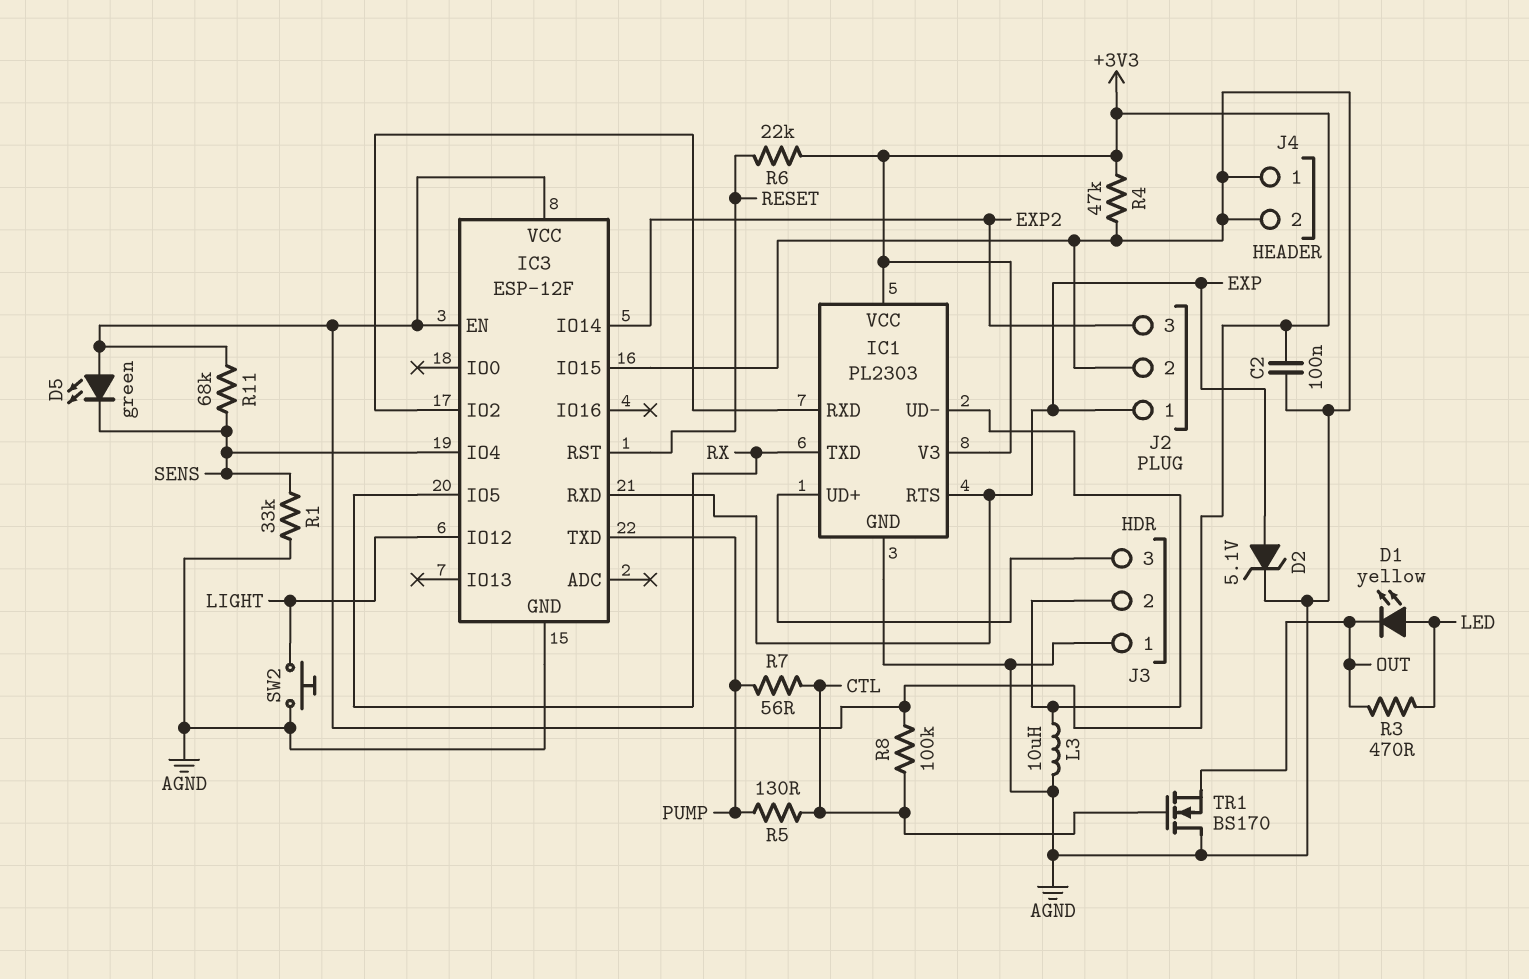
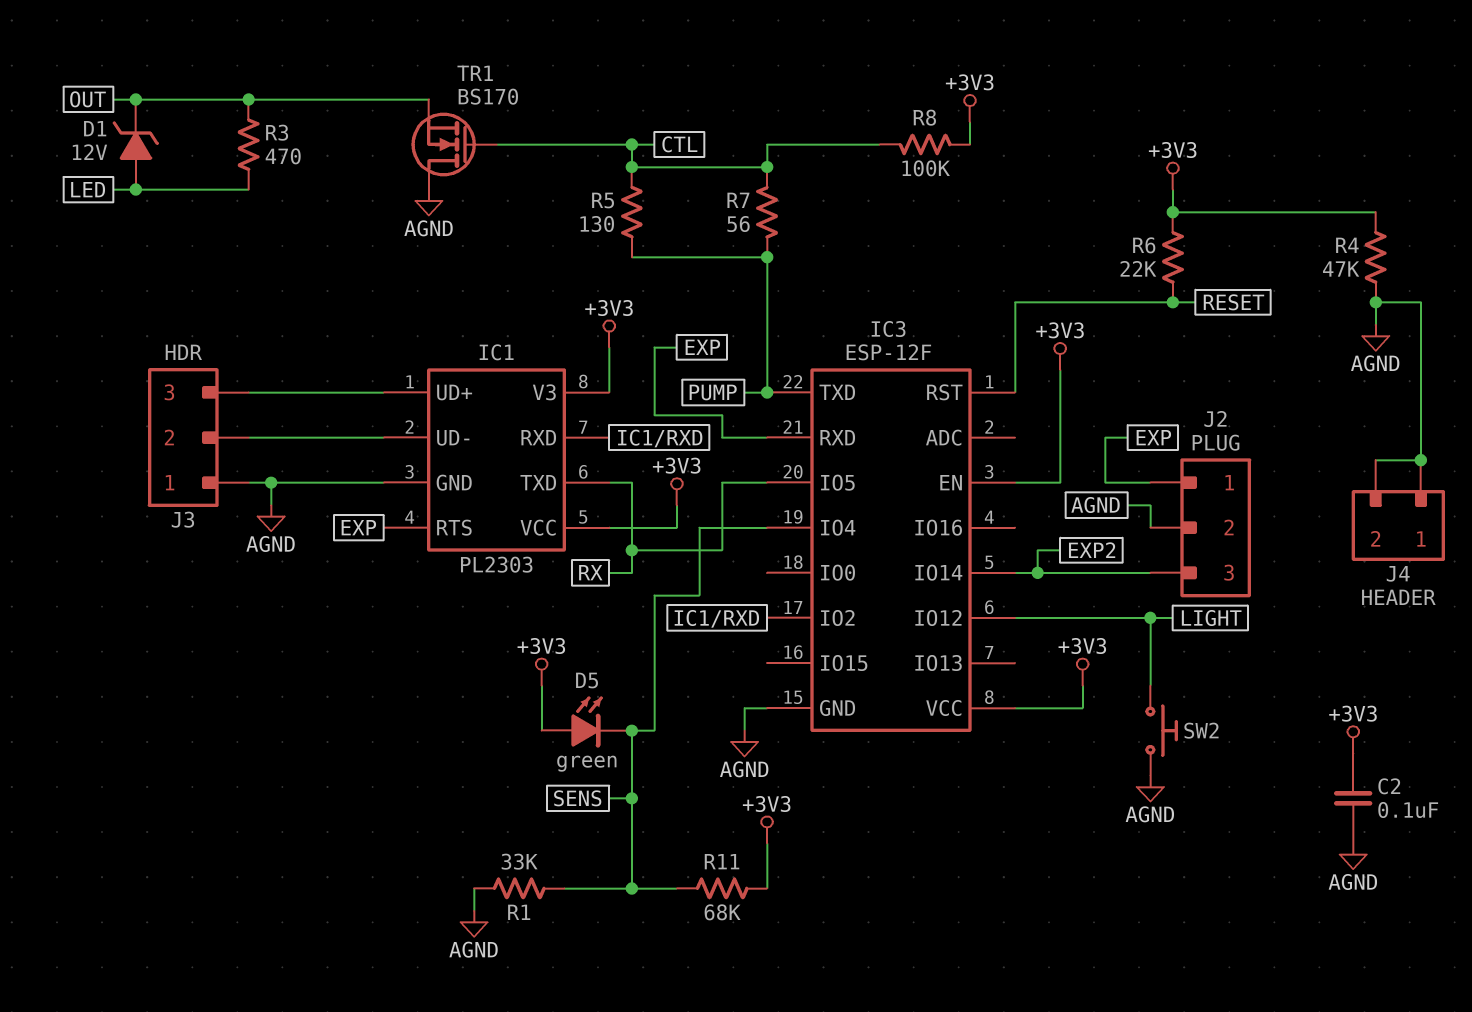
D1: LED yellow (A LED, K OUT) -> zener 12V (A LED, K OUT)
D2: zener 5.1V (A EXP, K AGND) -> none
IC3 pin IO15: AGND -> none
L3: 10uH (AGND, IC1/UD-) -> none

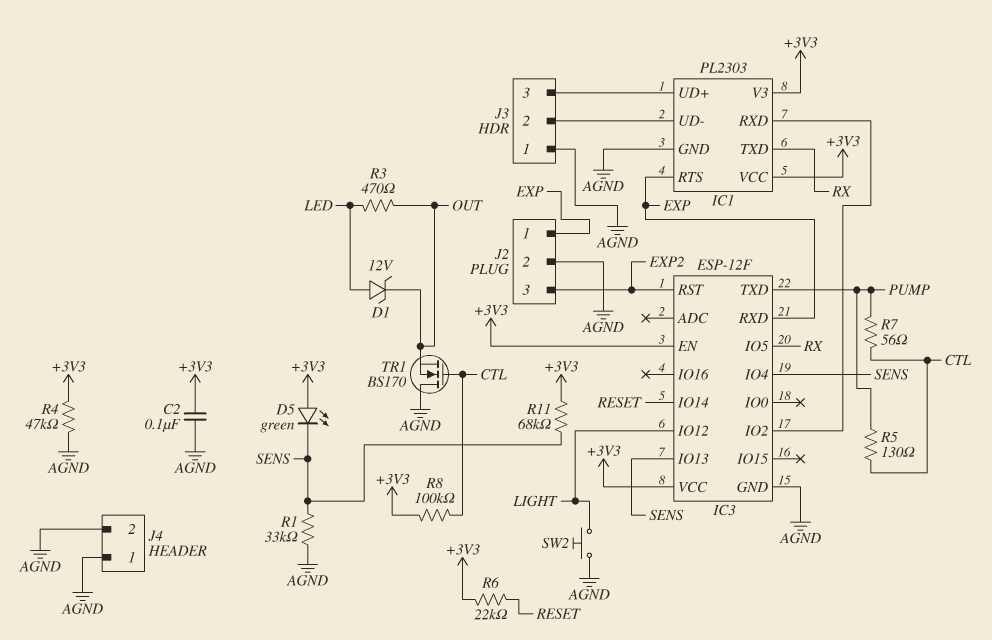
IC3 pin IO13: none -> SENS
IC3 pin IO14: EXP2 -> RESET
IC3 pin RST: RESET -> EXP2

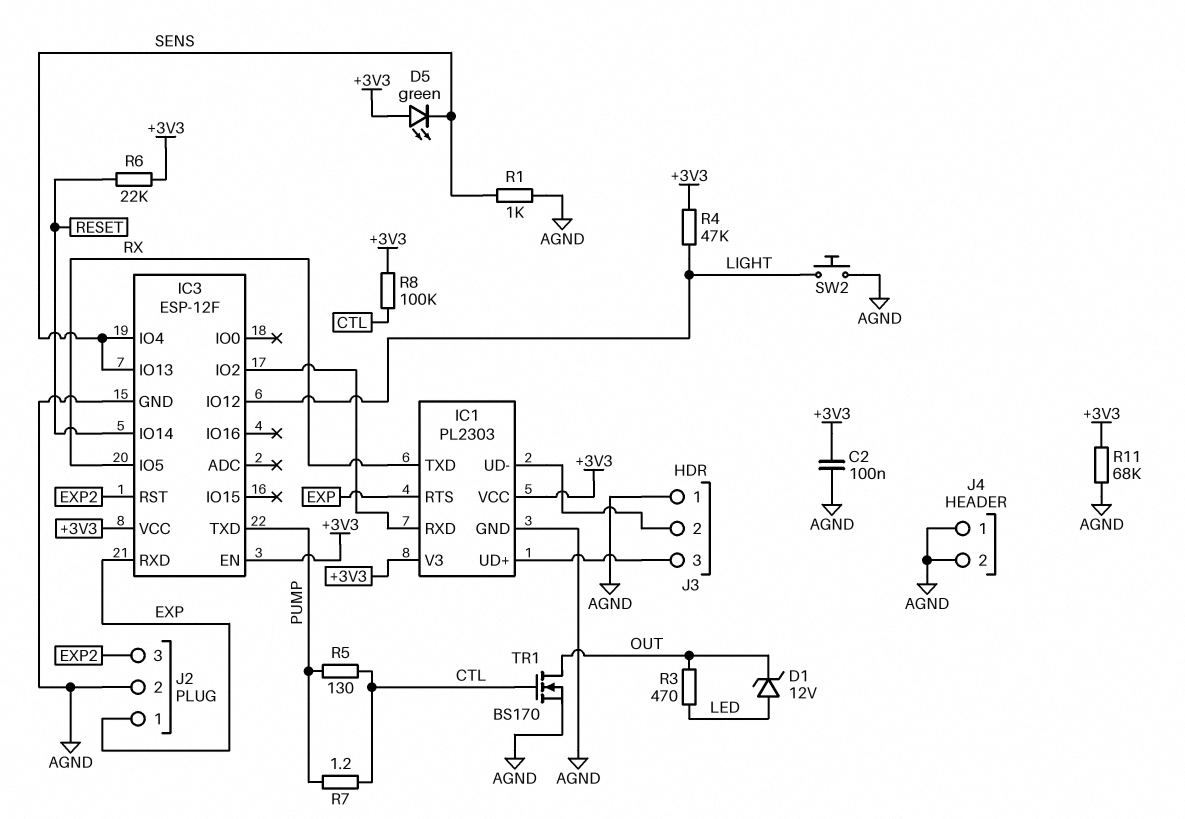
R1: 33k (AGND, SENS) -> 1k (AGND, SENS)
R4: 47k (+3V3, AGND) -> 47k (+3V3, LIGHT)
R7: 56 (CTL, PUMP) -> 1.2 (CTL, PUMP)
R11: 68k (+3V3, SENS) -> 68k (+3V3, AGND)
TR1: NMOS BS170 (G CTL, D AGND, S OUT) -> NMOS BS170 (G CTL, D OUT, S AGND)

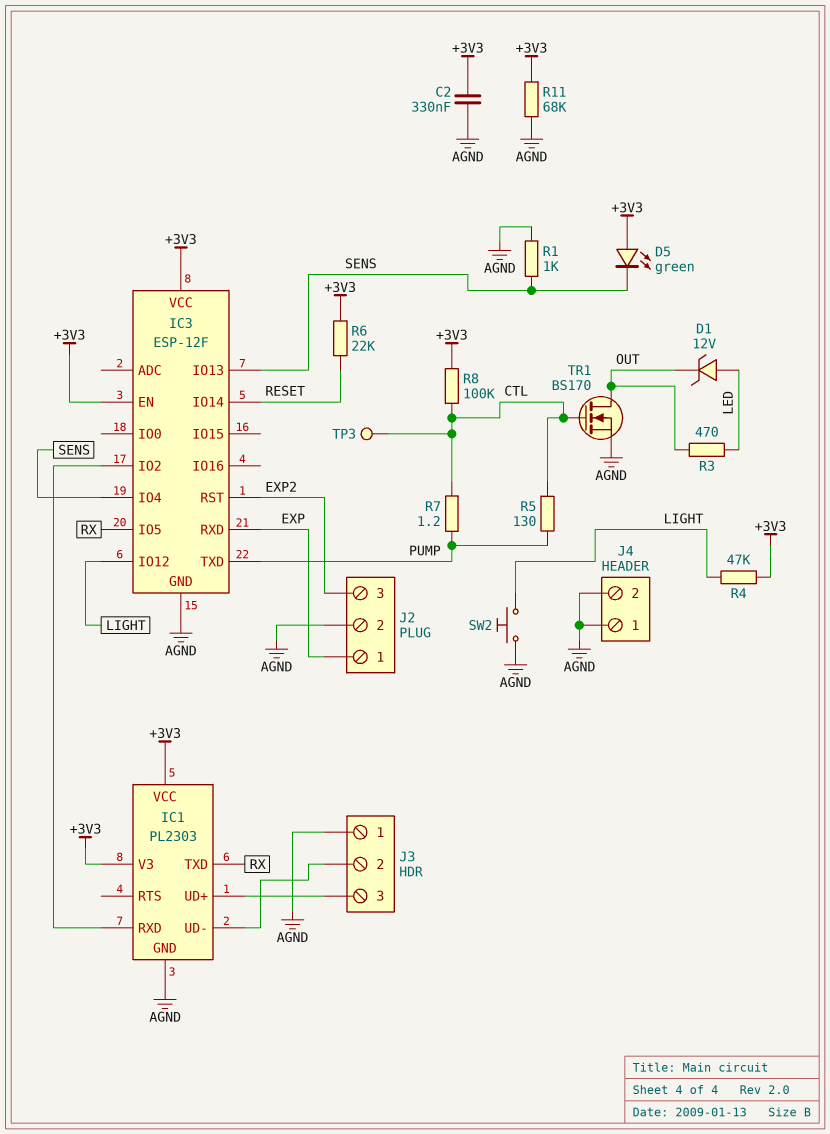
C2: 100nF (+3V3, AGND) -> 330nF (+3V3, AGND)
IC1 pin RTS: EXP -> none
TP3: none -> test point (CTL)

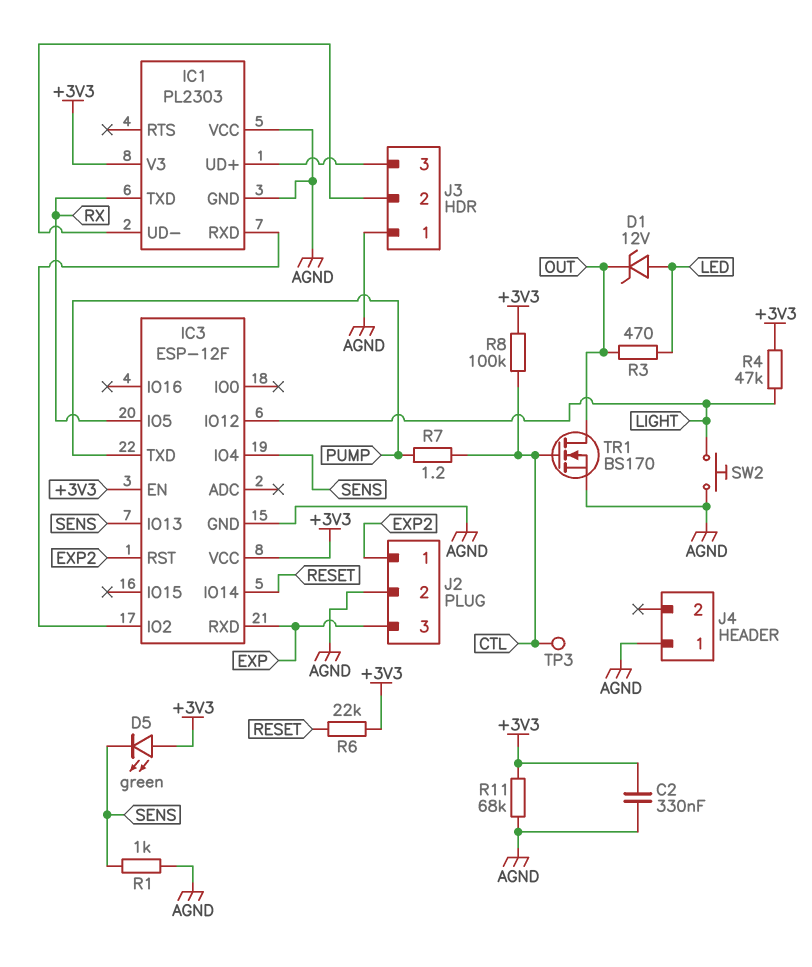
IC1 pin VCC: +3V3 -> AGND
J2 pin 1: EXP -> EXP2
J2 pin 3: EXP2 -> EXP
J4 pin 2: AGND -> none
R5: 130 (CTL, PUMP) -> none

